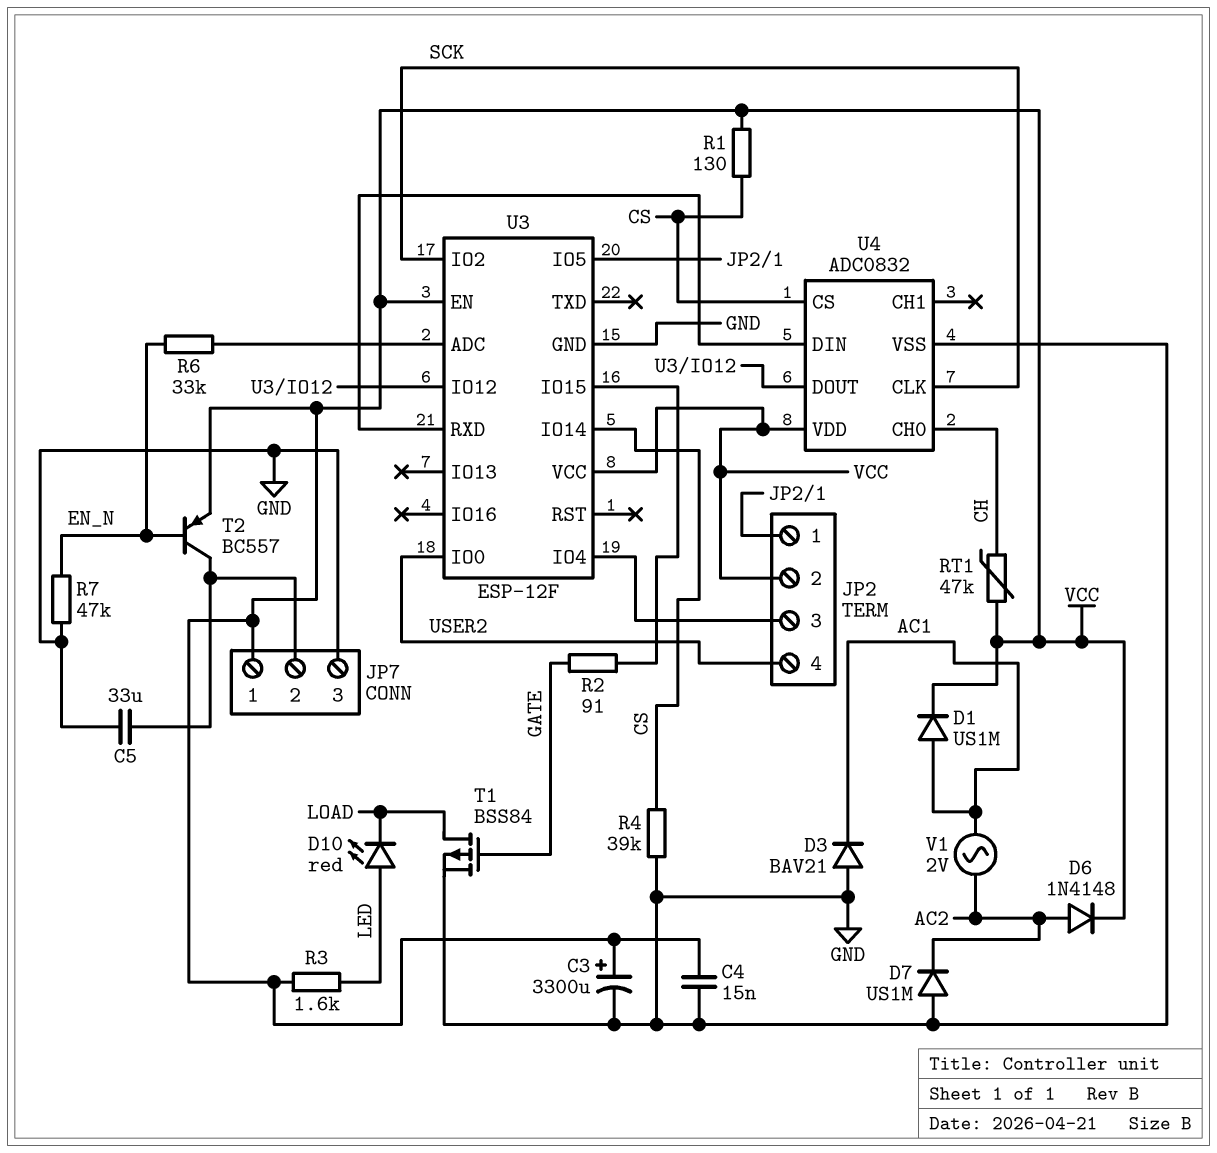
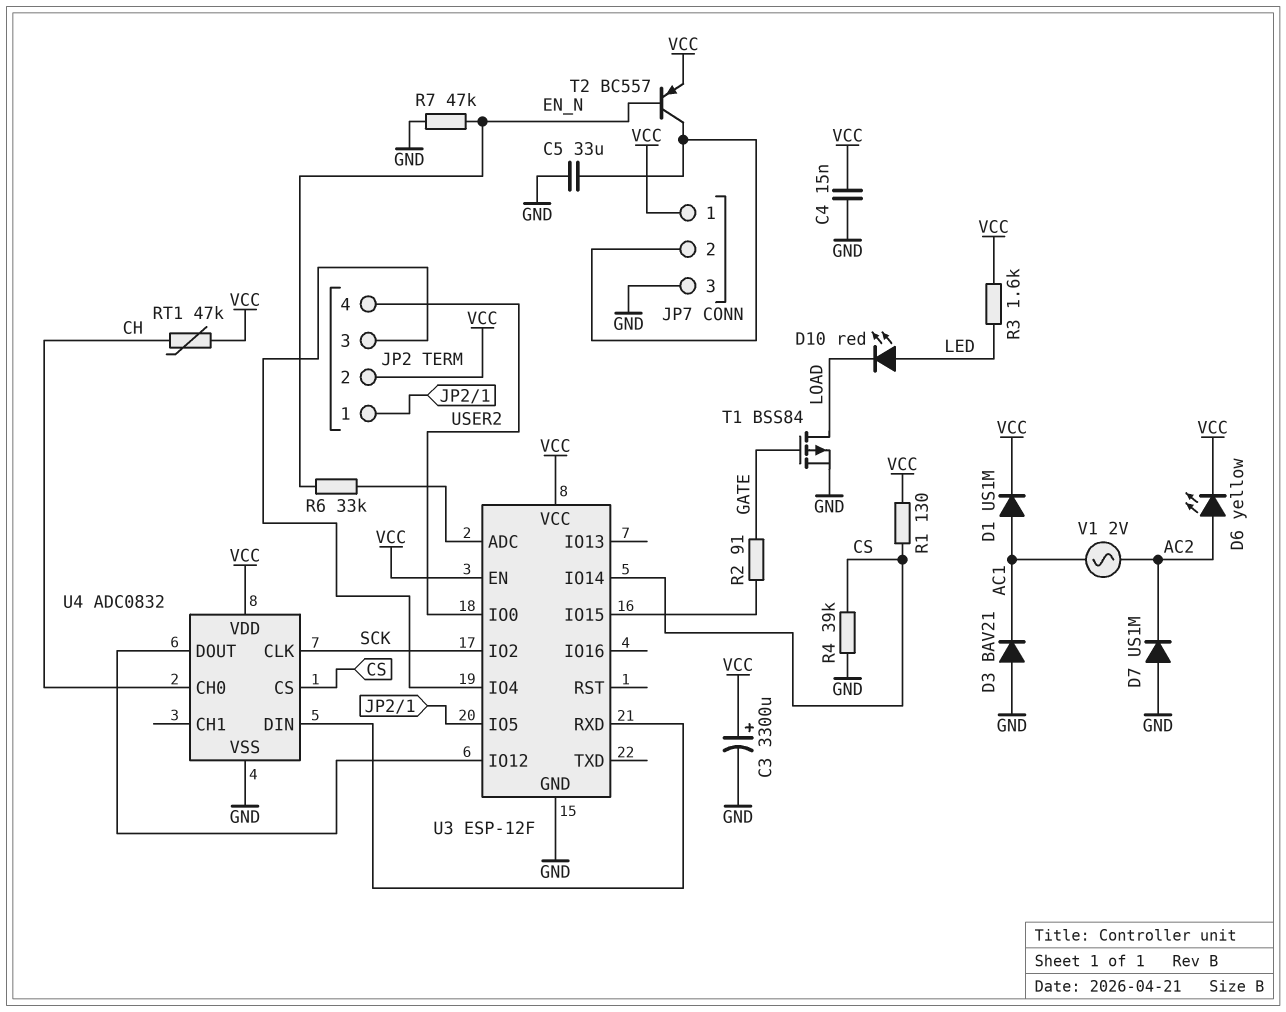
D6: diode 1N4148 (A AC2, K VCC) -> LED yellow (A AC2, K VCC)

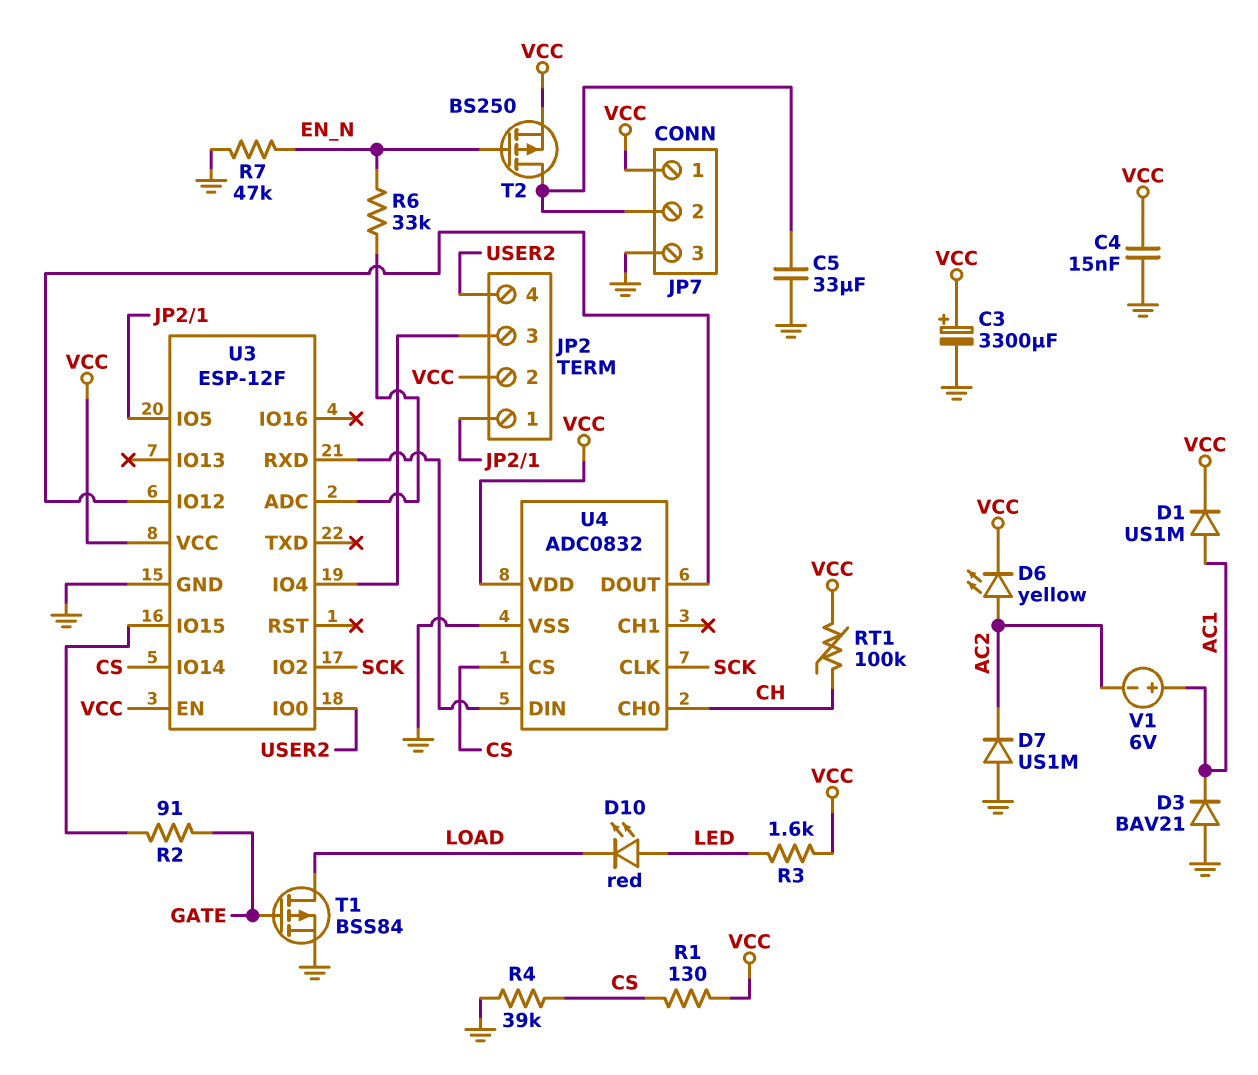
RT1: 47k (CH, VCC) -> 100k (CH, VCC)
T2: PNP BC557 (B EN_N, C JP7/2, E VCC) -> PMOS BS250 (G EN_N, D JP7/2, S VCC)
V1: AC 2V (AC1, AC2) -> 6V (plus AC1, minus AC2)

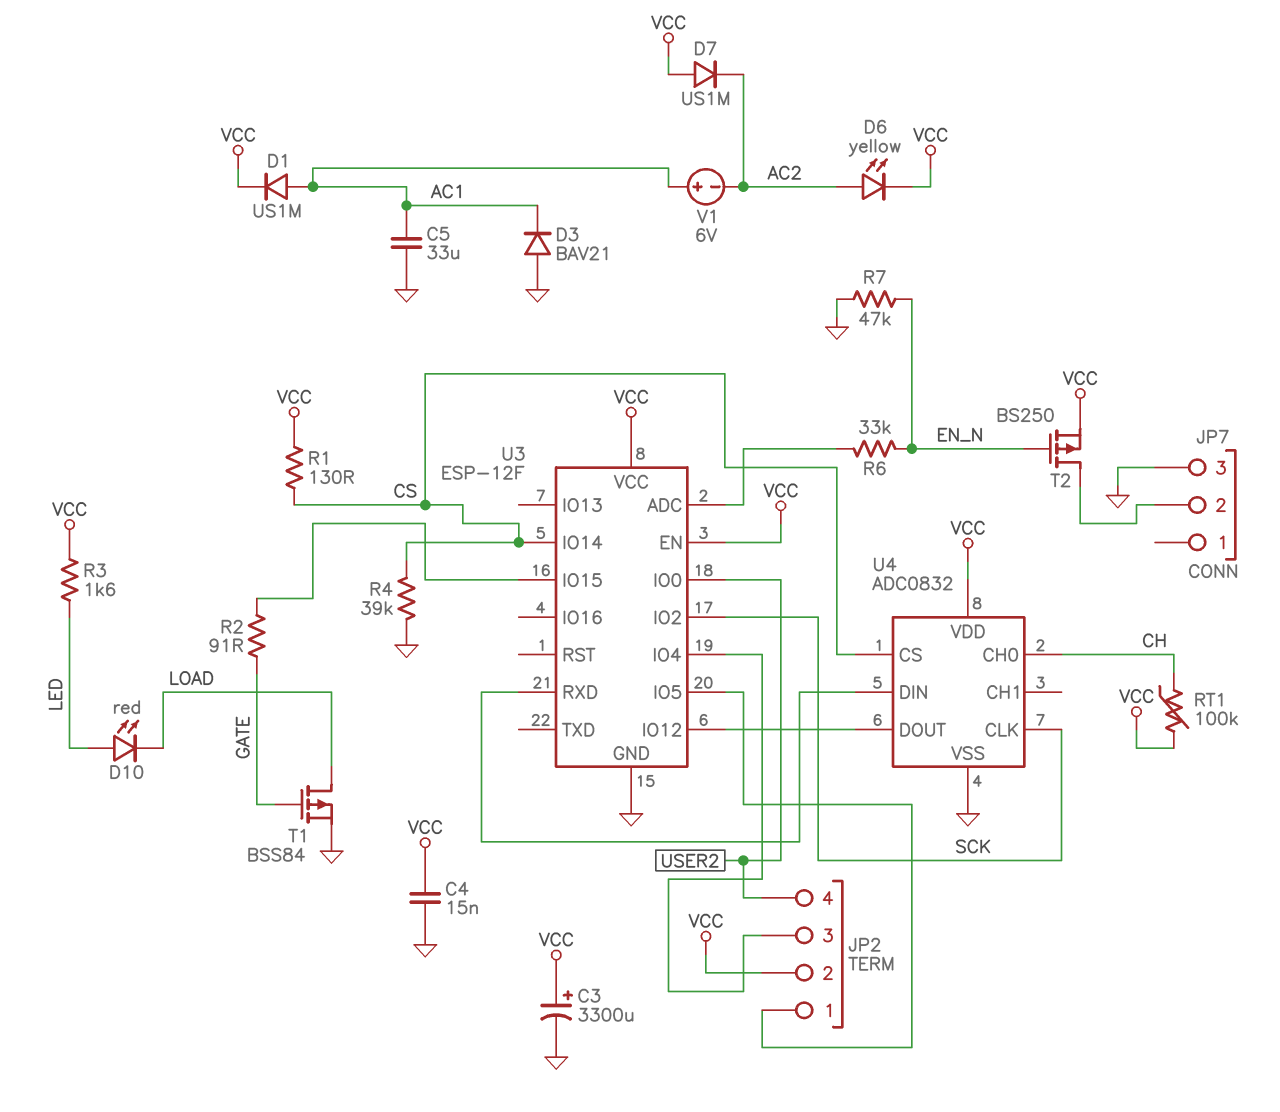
C5: 33uF (GND, JP7/2) -> 33uF (AC1, GND)
D7: diode US1M (A GND, K AC2) -> diode US1M (A VCC, K AC2)
JP7 pin 1: VCC -> none

